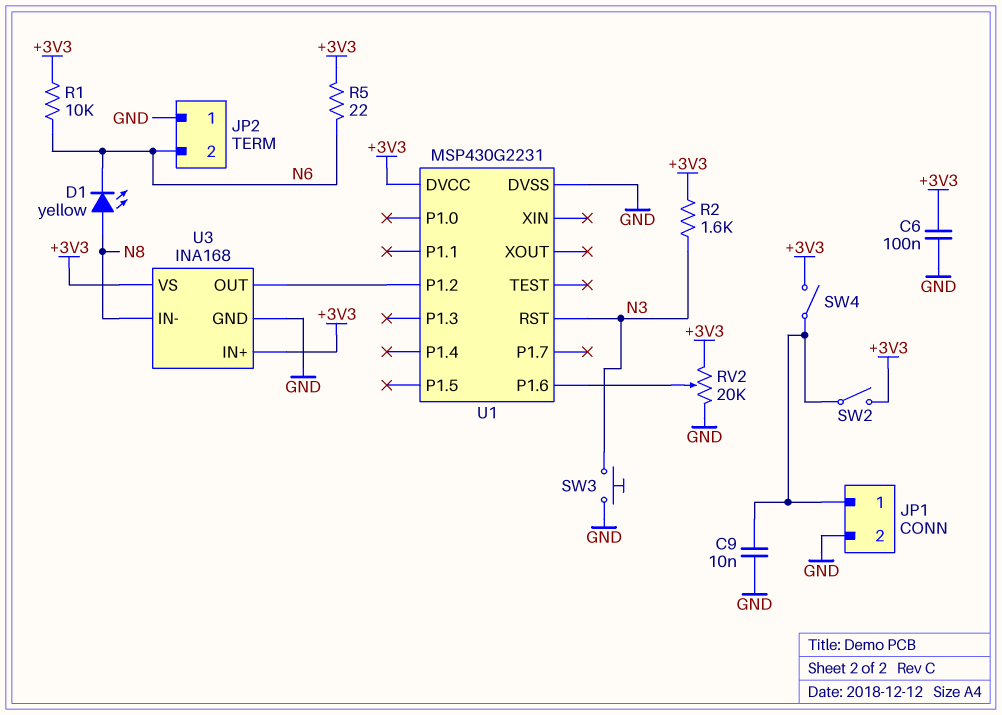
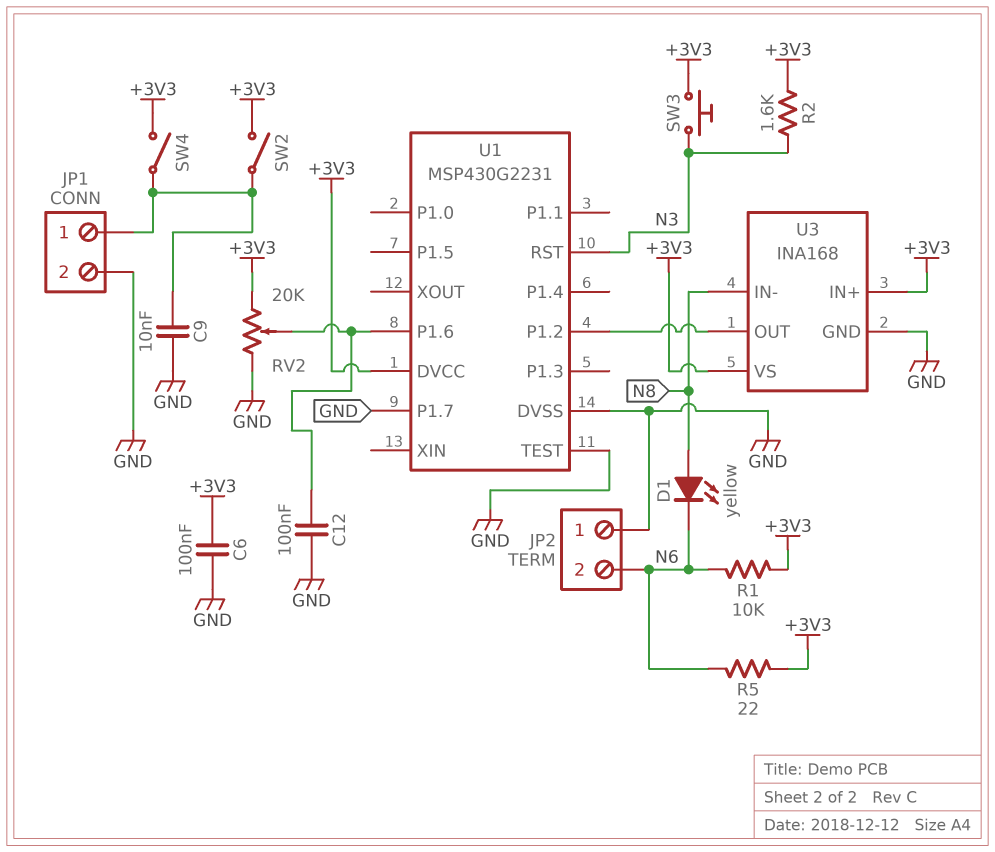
C12: none -> 100nF (GND, U1/P1.6)
SW3: button (GND, N3) -> button (+3V3, N3)
U1 pin P1.7: none -> GND
U1 pin TEST: none -> GND

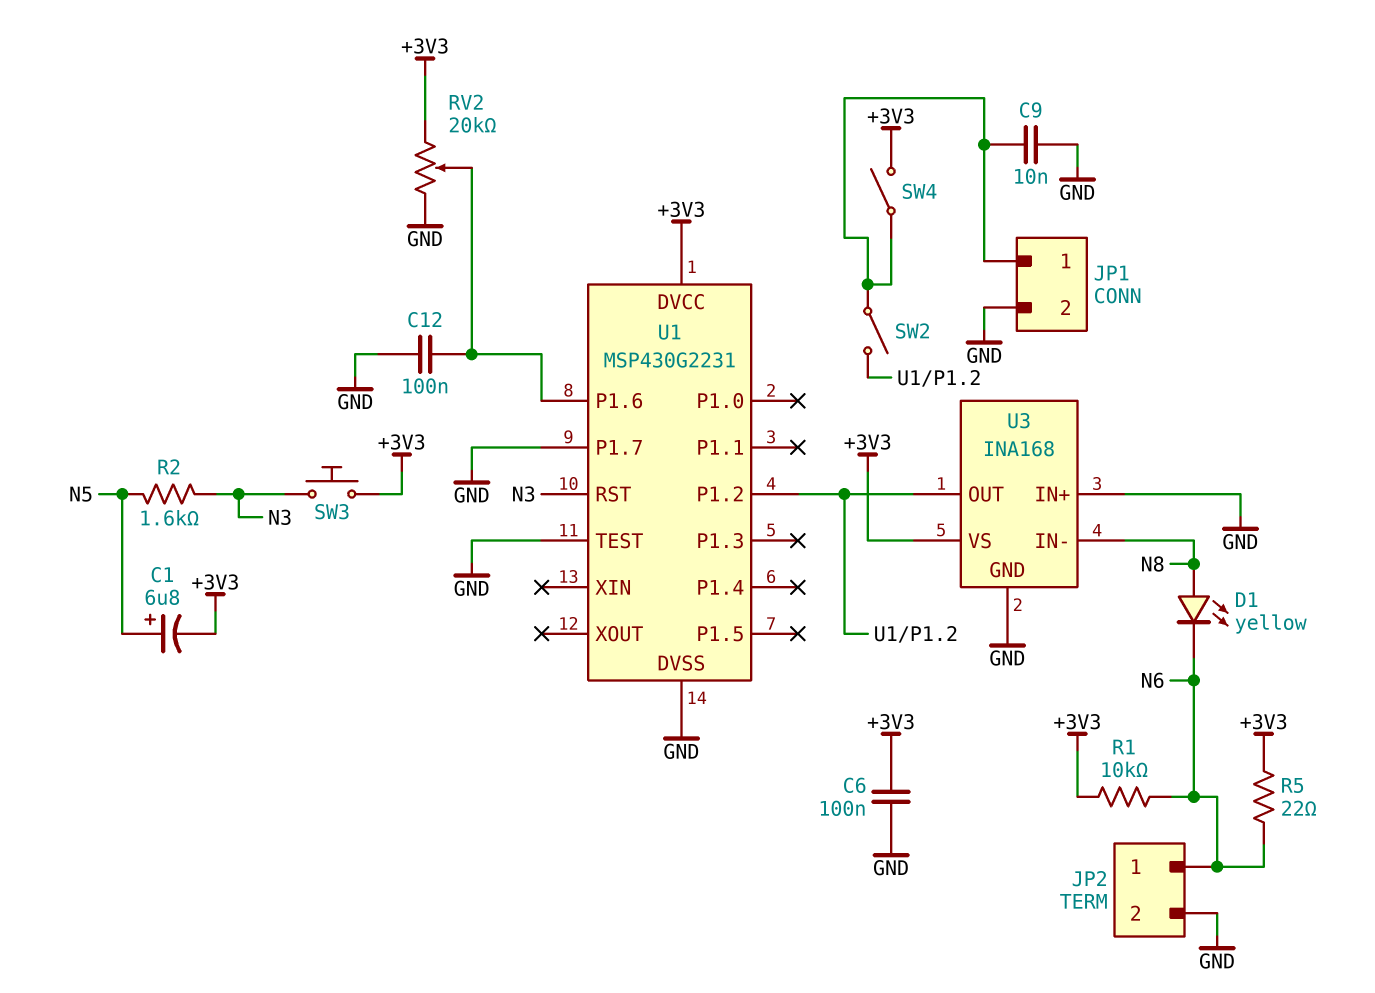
C1: none -> 6.8uF (plus N5, minus +3V3)
JP2 pin 1: GND -> N6
JP2 pin 2: N6 -> GND
R2: 1.6k (+3V3, N3) -> 1.6k (N3, N5)
SW2: switch (+3V3, JP1/1) -> switch (JP1/1, U1/P1.2)
U3 pin IN+: +3V3 -> GND

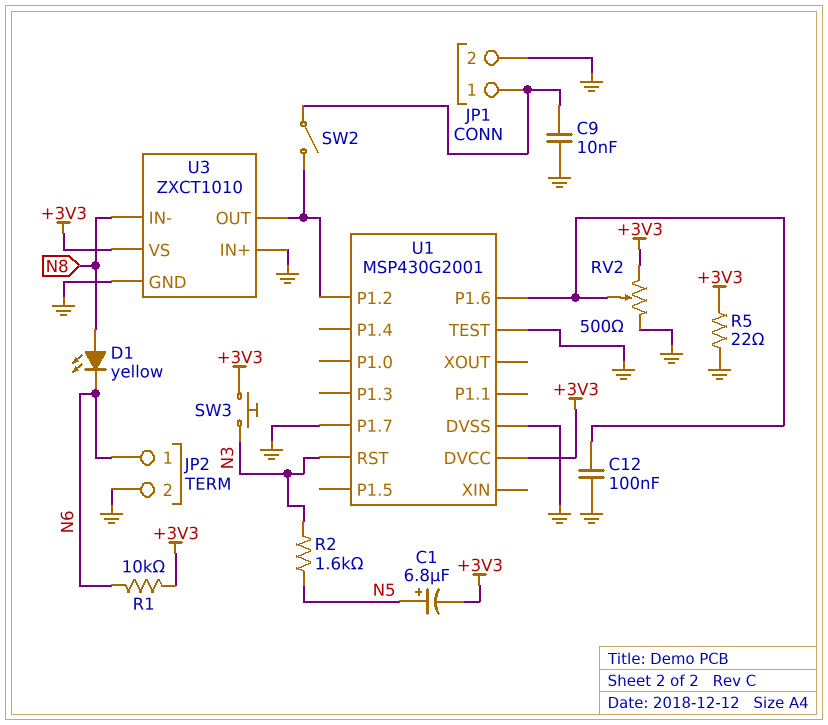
C6: 100nF (+3V3, GND) -> none
R5: 22 (+3V3, N6) -> 22 (+3V3, GND)
RV2: 20k (+3V3, GND, wiper U1/P1.6) -> 500 (+3V3, GND, wiper U1/P1.6)
SW4: switch (+3V3, JP1/1) -> none
U1: MSP430G2231 -> MSP430G2001
U3: INA168 -> ZXCT1010

